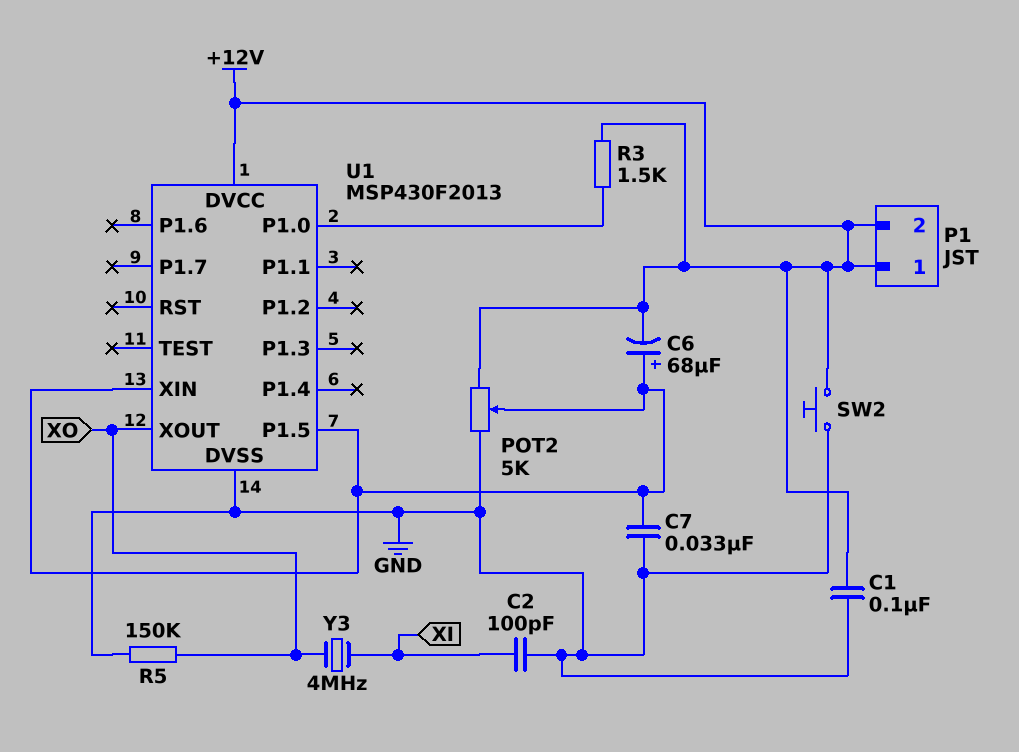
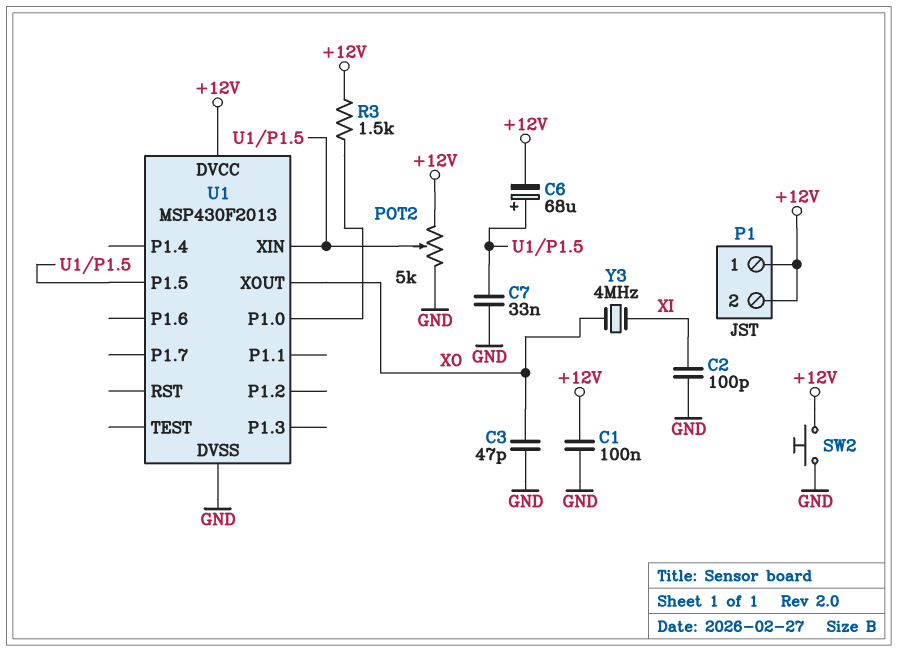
C3: none -> 47pF (GND, XO)
R5: 150k (GND, XO) -> none

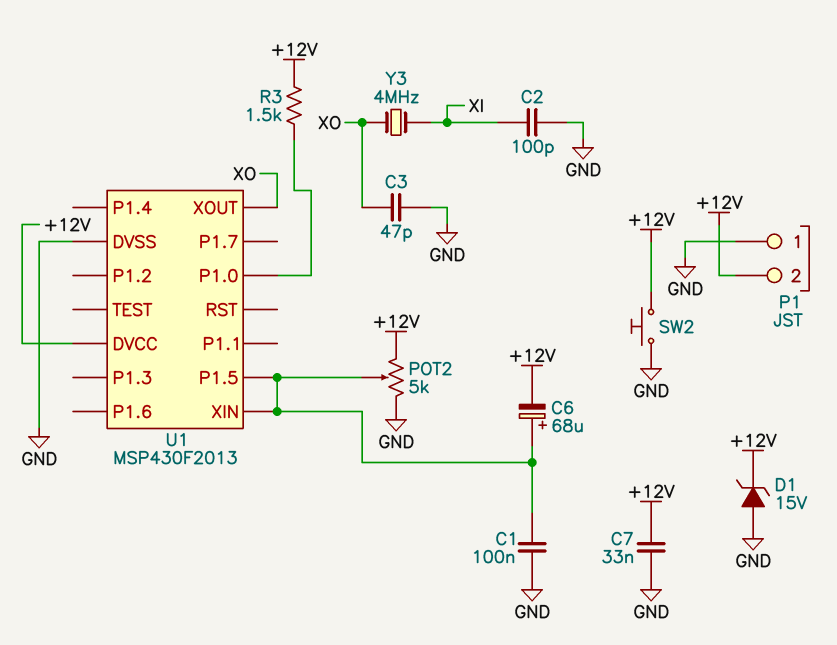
C1: 100nF (+12V, GND) -> 100nF (GND, U1/P1.5)
C7: 33nF (GND, U1/P1.5) -> 33nF (+12V, GND)
D1: none -> zener 15V (A GND, K +12V)
P1 pin 1: +12V -> GND

